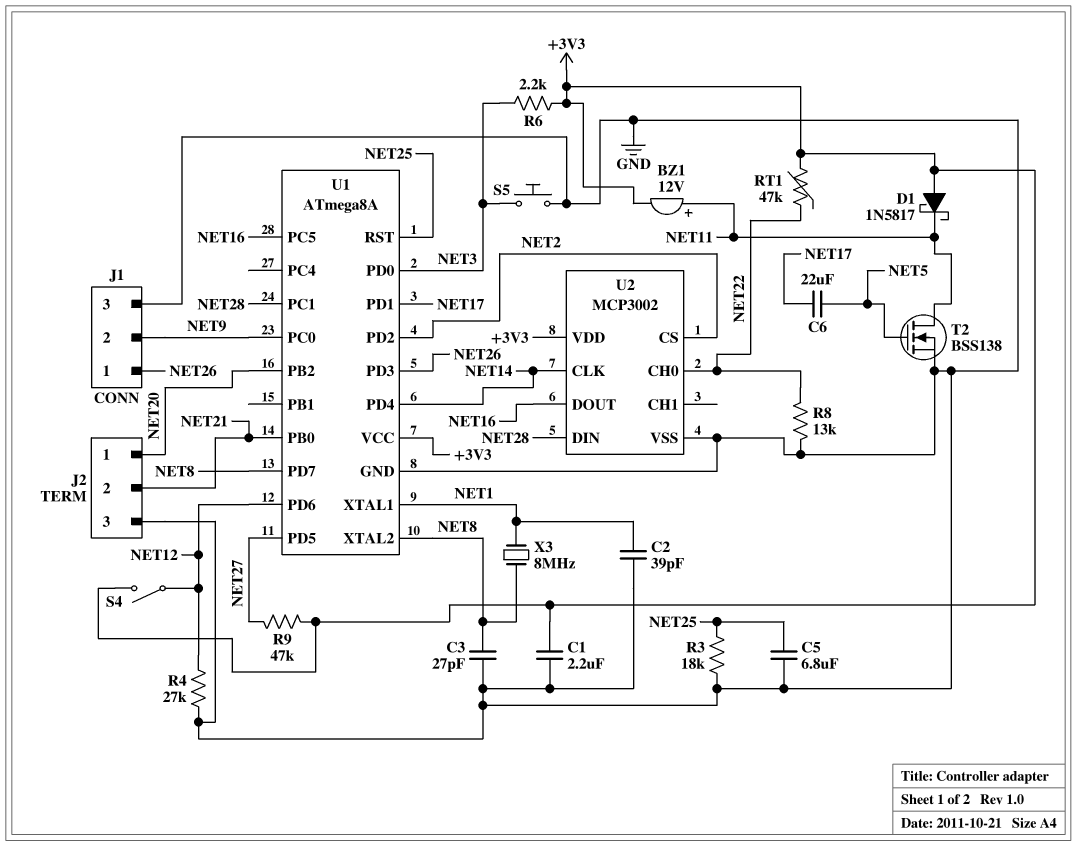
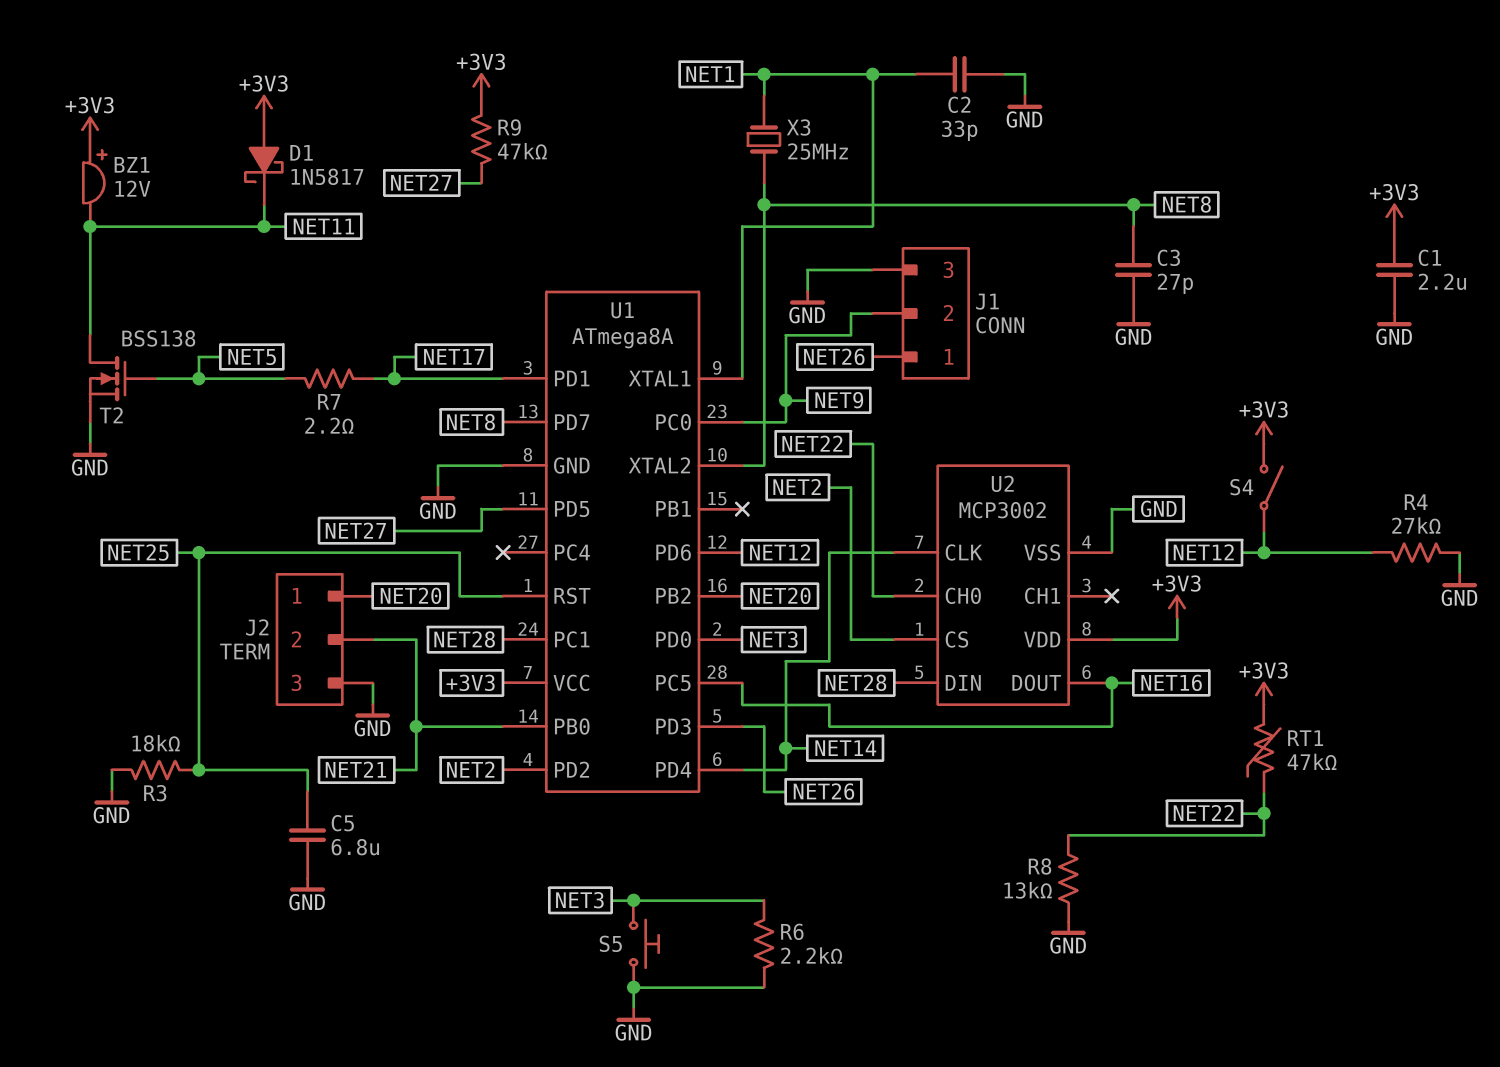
BZ1: buzzer 12V (plus NET11, minus +3V3) -> buzzer 12V (plus +3V3, minus NET11)
C2: 39pF (GND, NET1) -> 33pF (GND, NET1)
C6: 22uF (NET5, NET17) -> none
R6: 2.2k (+3V3, NET3) -> 2.2k (GND, NET3)
R7: none -> 2.2 (NET5, NET17)
X3: 8MHz (NET1, NET8) -> 25MHz (NET1, NET8)

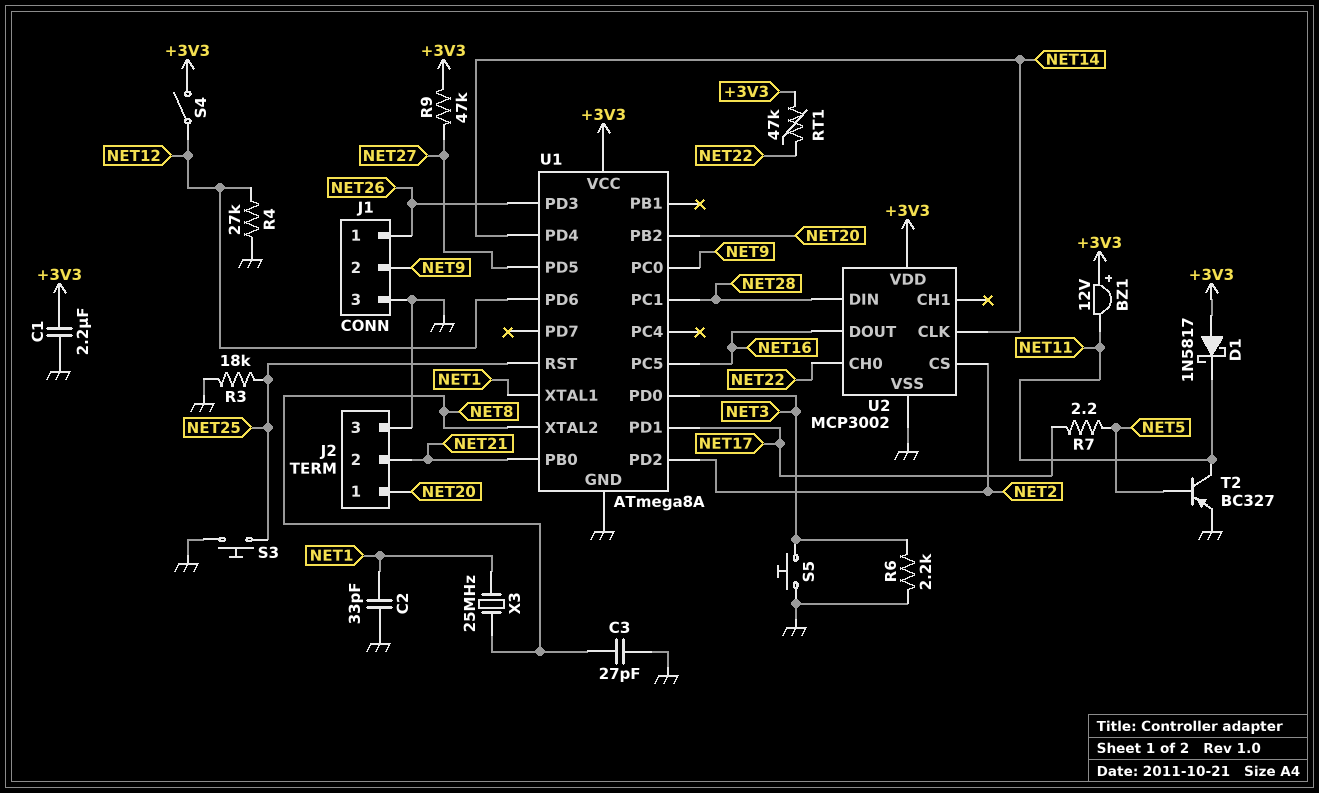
C5: 6.8uF (GND, NET25) -> none
R8: 13k (GND, NET22) -> none
S3: none -> button (GND, NET25)
T2: NMOS BSS138 (G NET5, D NET11, S GND) -> PNP BC327 (B NET5, C NET11, E GND)
U1 pin PD7: NET8 -> none

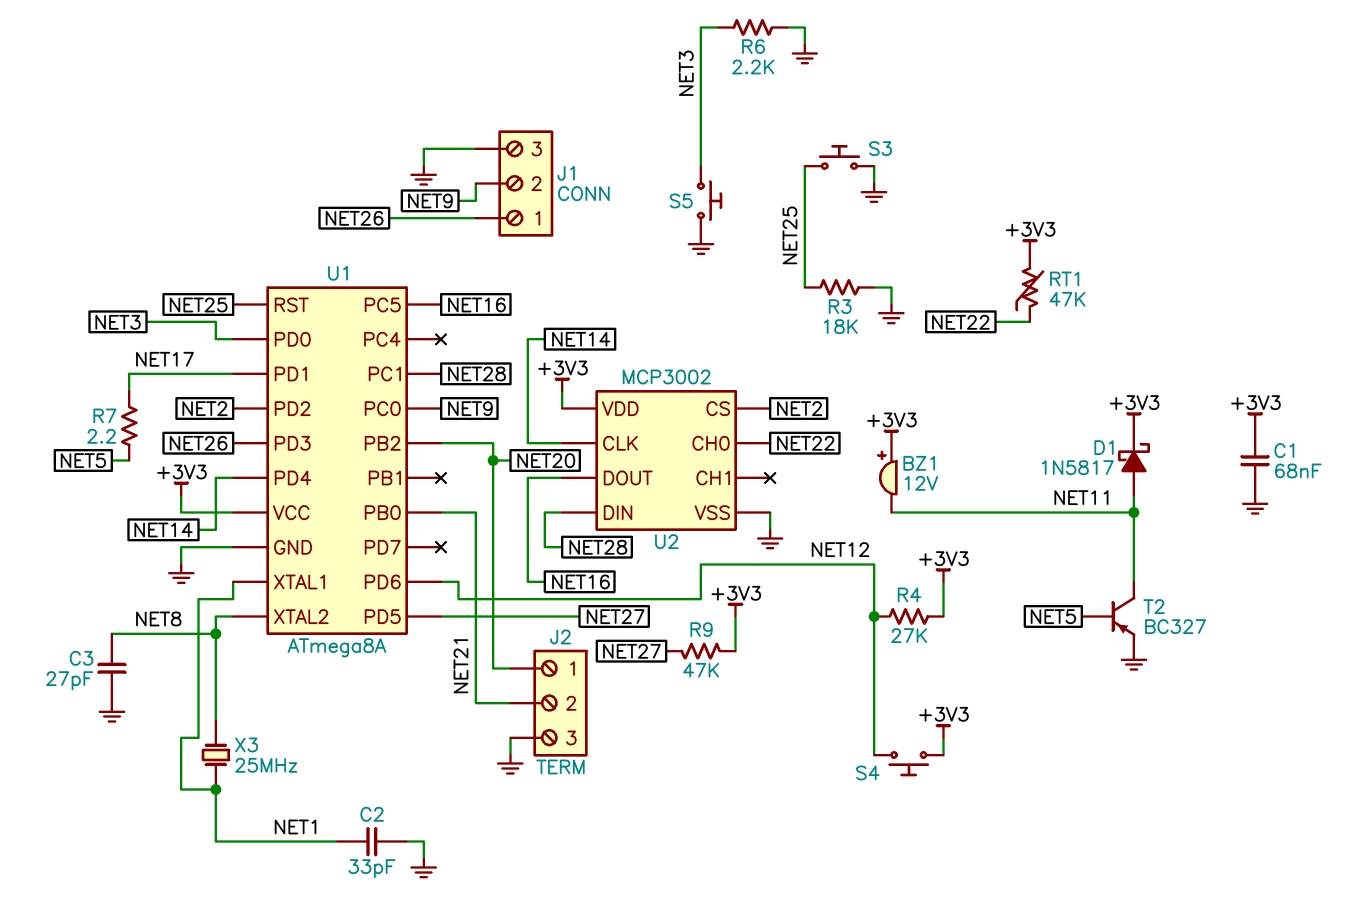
C1: 2.2uF (+3V3, GND) -> 68nF (+3V3, GND)
D1: schottky 1N5817 (A +3V3, K NET11) -> schottky 1N5817 (A NET11, K +3V3)
R4: 27k (GND, NET12) -> 27k (+3V3, NET12)
S4: switch (+3V3, NET12) -> button (+3V3, NET12)

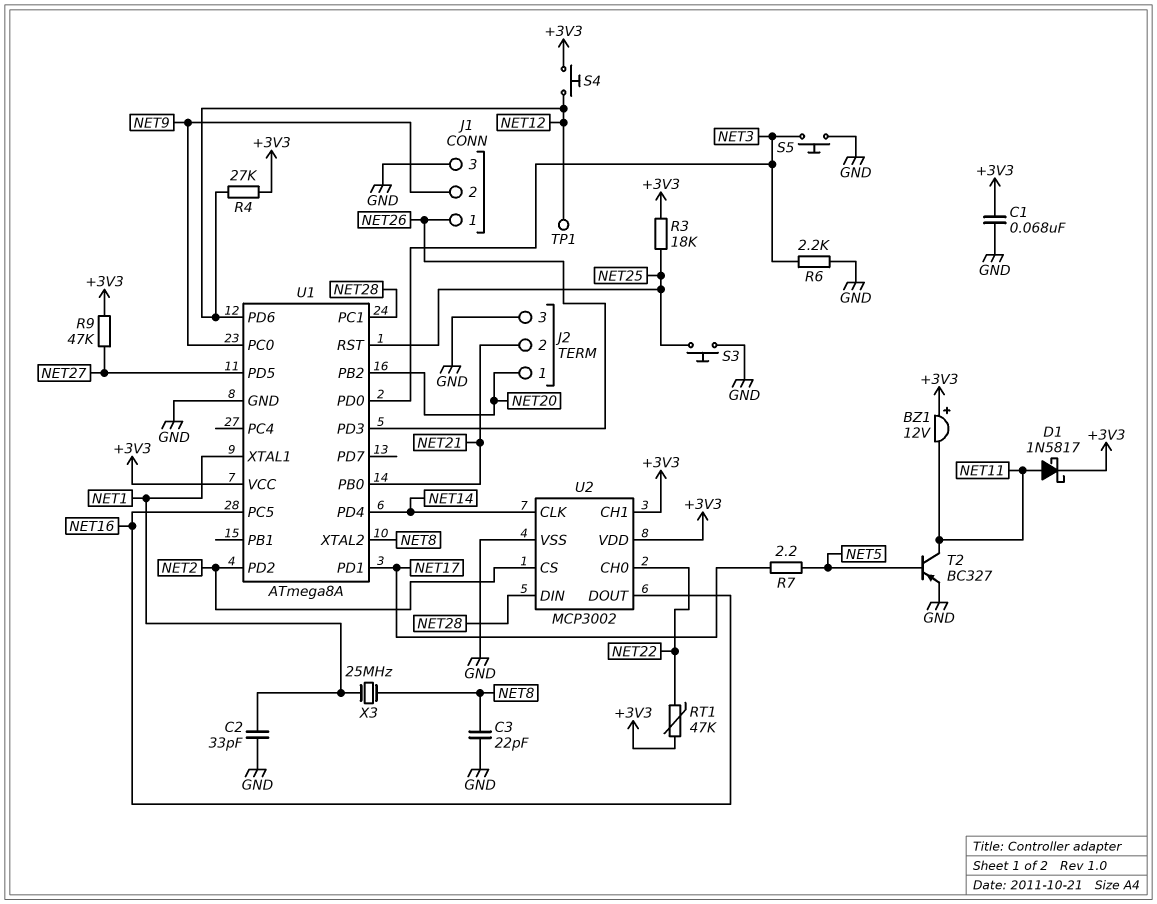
C3: 27pF (GND, NET8) -> 22pF (GND, NET8)
R3: 18k (GND, NET25) -> 18k (+3V3, NET25)
TP1: none -> test point (NET12)
U2 pin CH1: none -> +3V3

